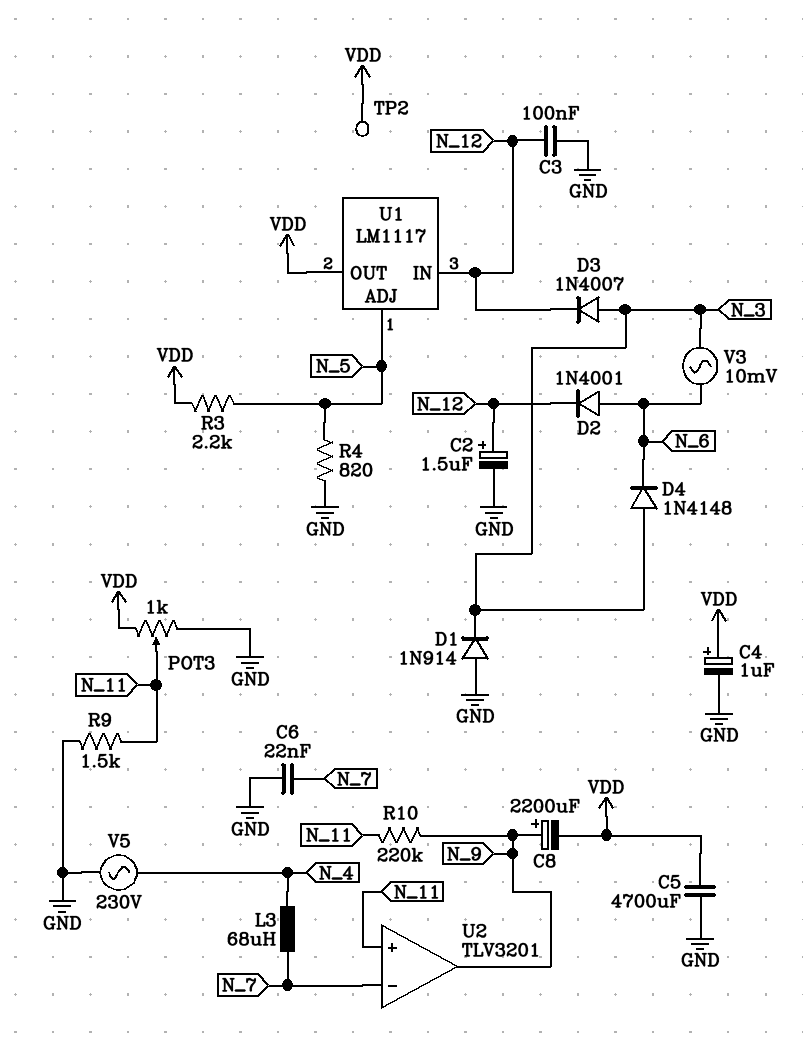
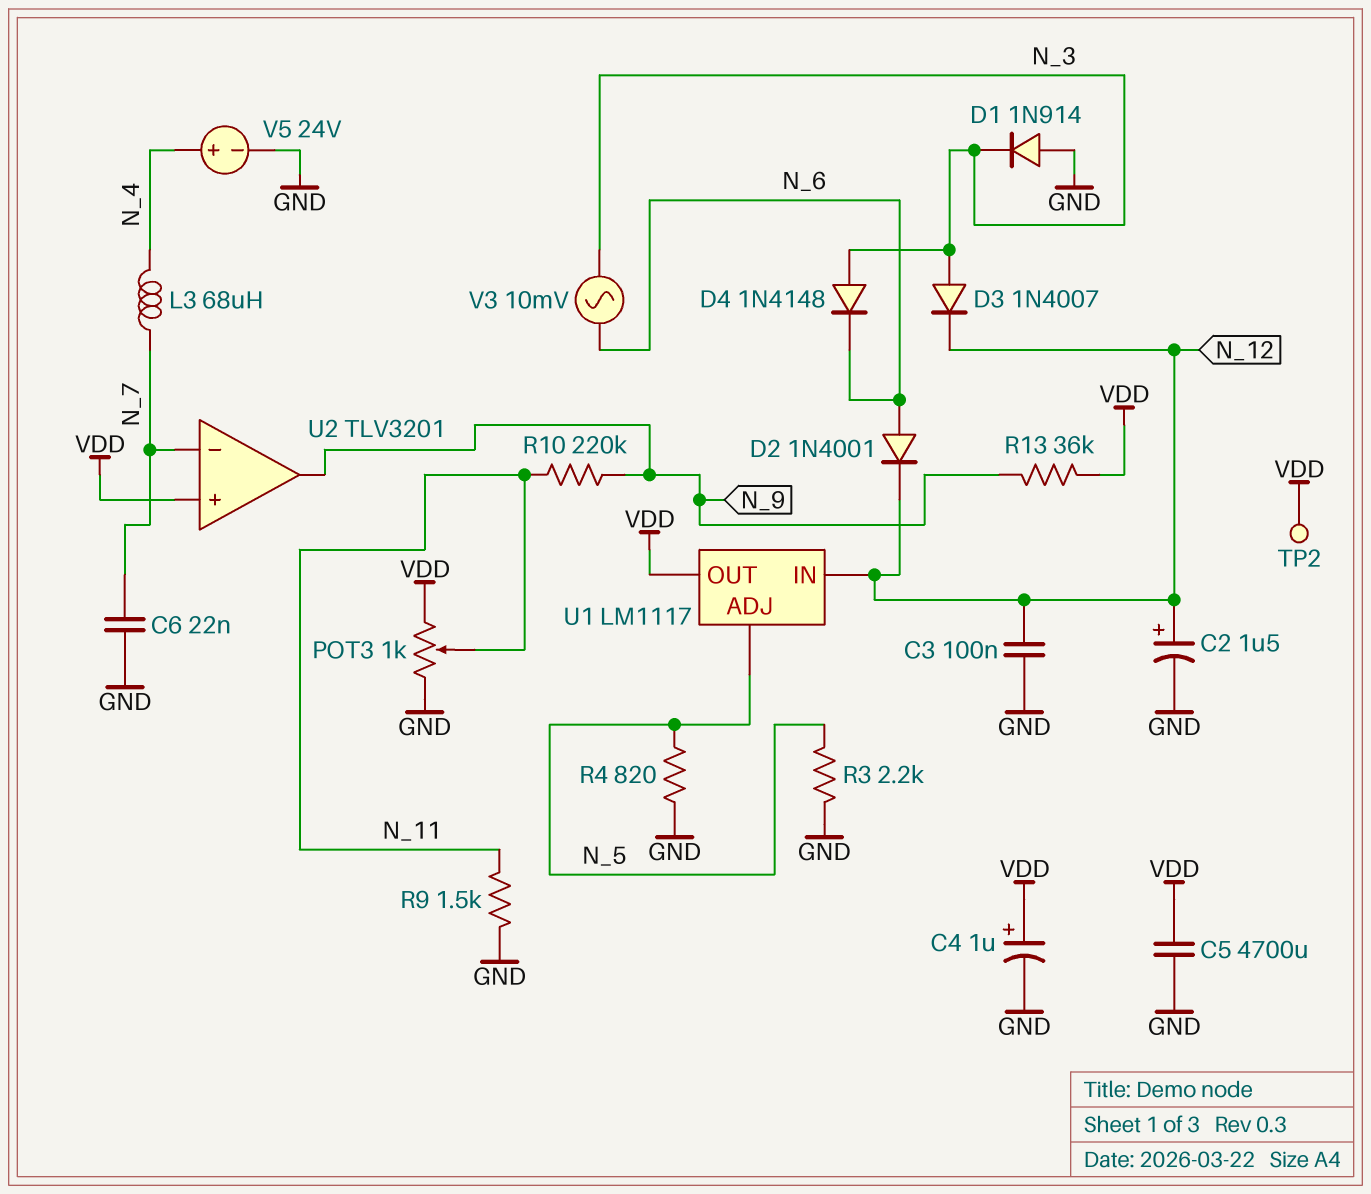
C8: 2200uF (plus N_9, minus VDD) -> none
R3: 2.2k (N_5, VDD) -> 2.2k (GND, N_5)
R13: none -> 36k (N_9, VDD)
U2 pin in+: N_11 -> VDD
V5: AC 230V (GND, N_4) -> 24V (plus N_4, minus GND)

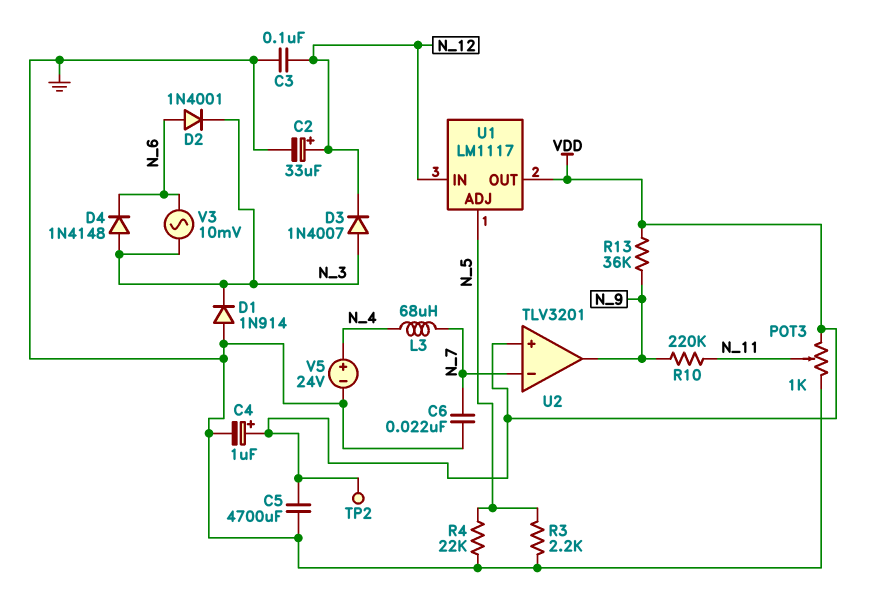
C2: 1.5uF (plus N_12, minus GND) -> 33uF (plus N_12, minus GND)
D2: diode 1N4001 (A N_6, K N_12) -> diode 1N4001 (A N_6, K N_3)
R4: 820 (GND, N_5) -> 22k (GND, N_5)
R9: 1.5k (GND, N_11) -> none

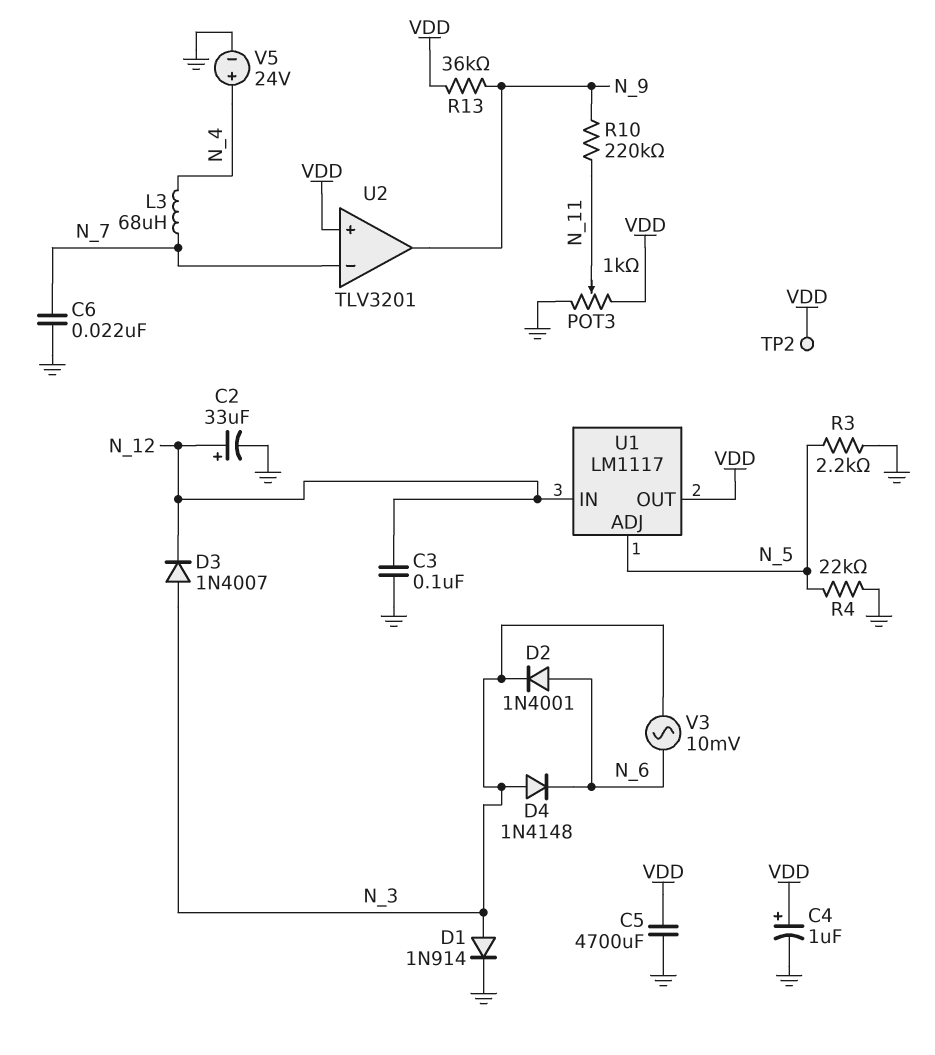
D1: diode 1N914 (A GND, K N_3) -> diode 1N914 (A N_3, K GND)

